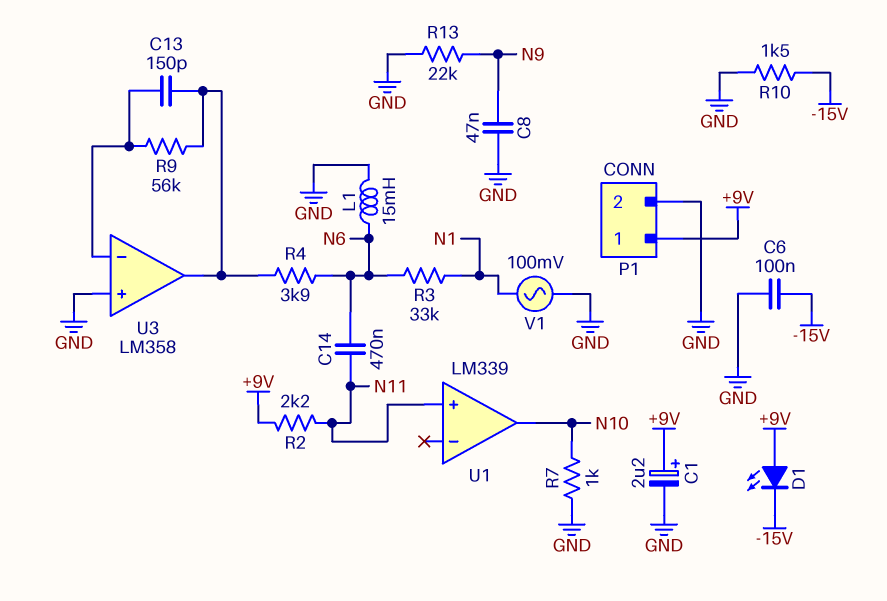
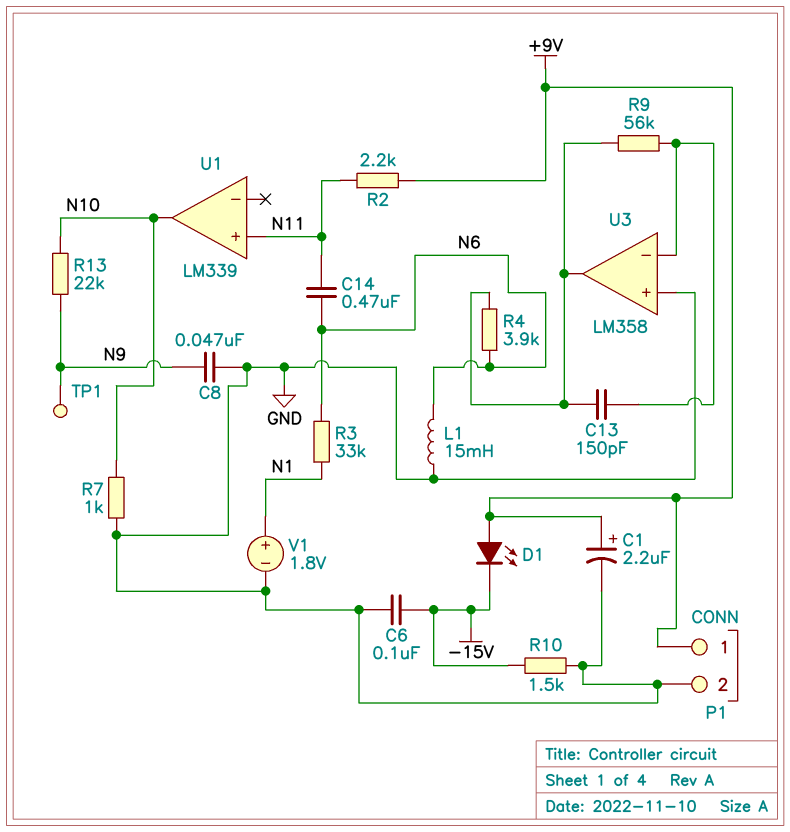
R13: 22k (GND, N9) -> 22k (N9, N10)
TP1: none -> test point (N9)
V1: AC 100mV (GND, N1) -> 1.8V (plus N1, minus GND)

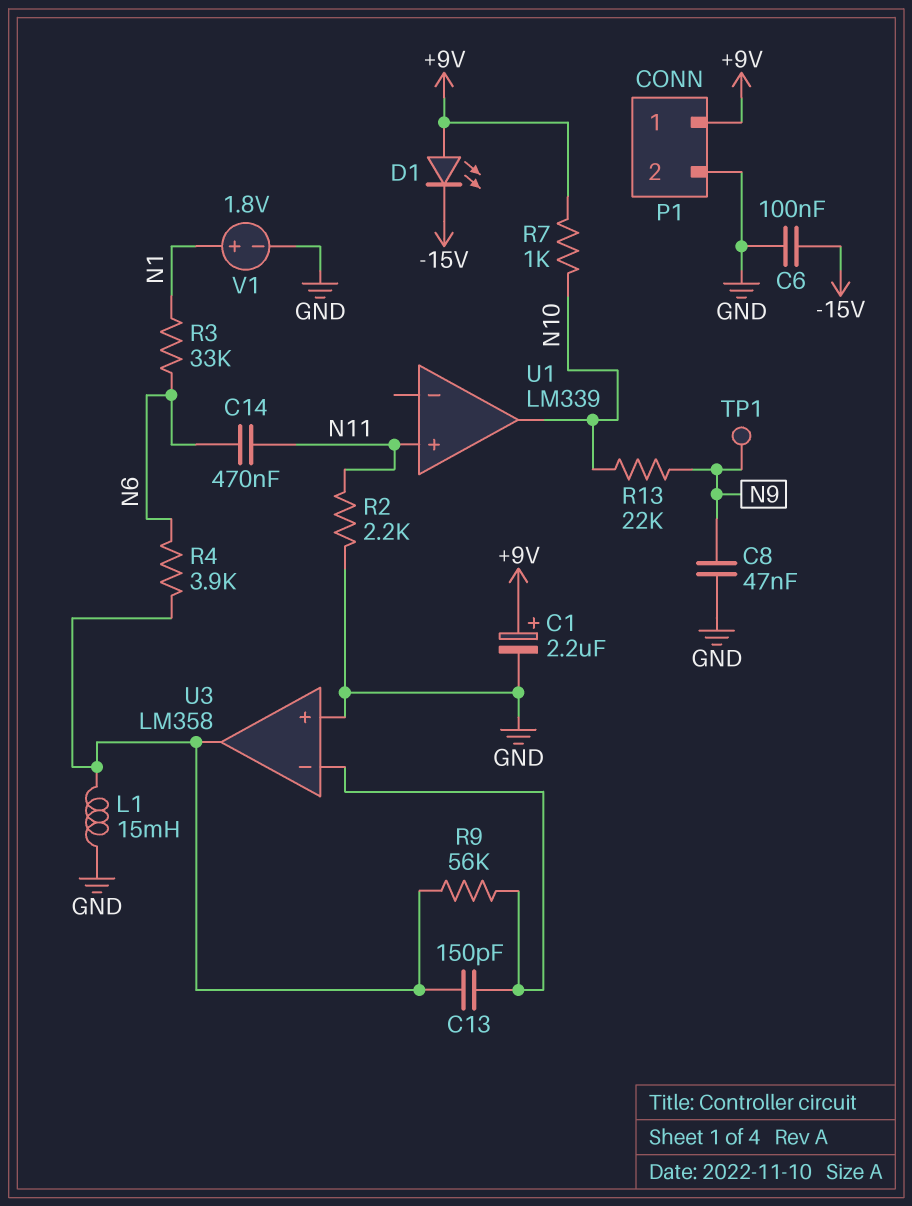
L1: 15mH (GND, N6) -> 15mH (GND, U3/out)
R2: 2.2k (+9V, N11) -> 2.2k (GND, N11)
R7: 1k (GND, N10) -> 1k (+9V, N10)
R10: 1.5k (-15V, GND) -> none

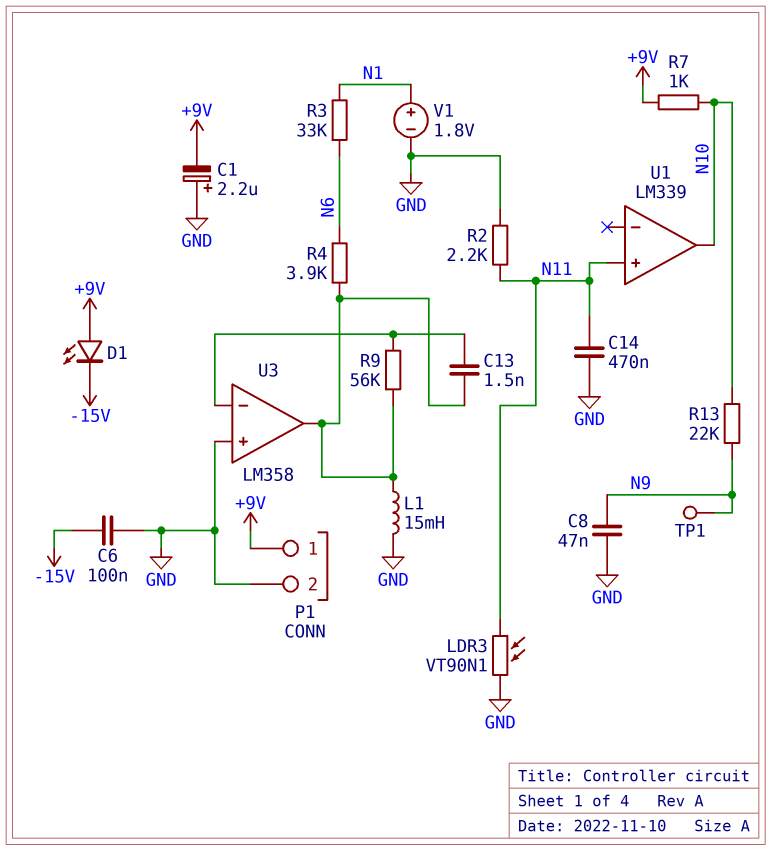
C1: 2.2uF (plus +9V, minus GND) -> 2.2uF (plus GND, minus +9V)
C13: 150pF (U3/in-, U3/out) -> 1.5nF (U3/in-, U3/out)
C14: 470nF (N6, N11) -> 470nF (GND, N11)
LDR3: none -> VT90N1 (GND, N11)

